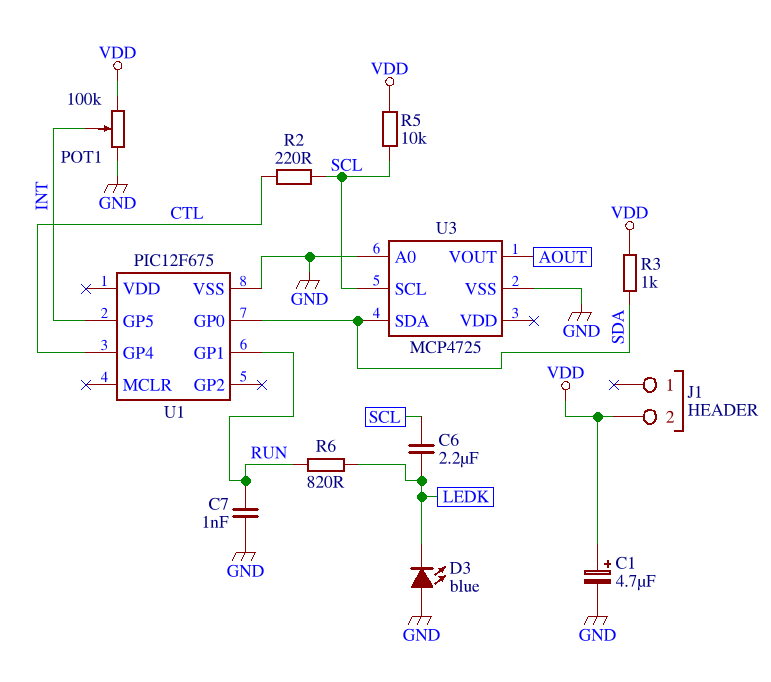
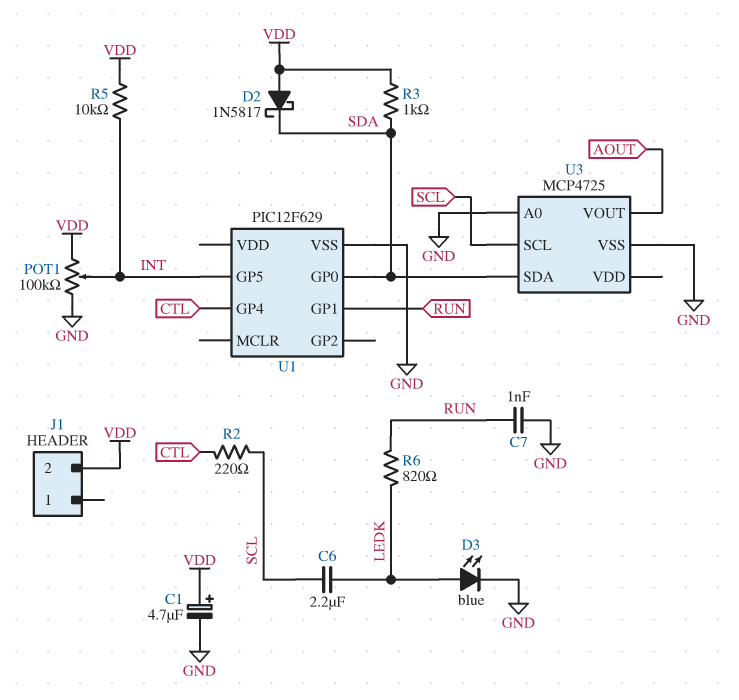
D2: none -> schottky 1N5817 (A VDD, K SDA)
D3: LED blue (A GND, K LEDK) -> LED blue (A LEDK, K GND)
R5: 10k (SCL, VDD) -> 10k (INT, VDD)
U1: PIC12F675 -> PIC12F629

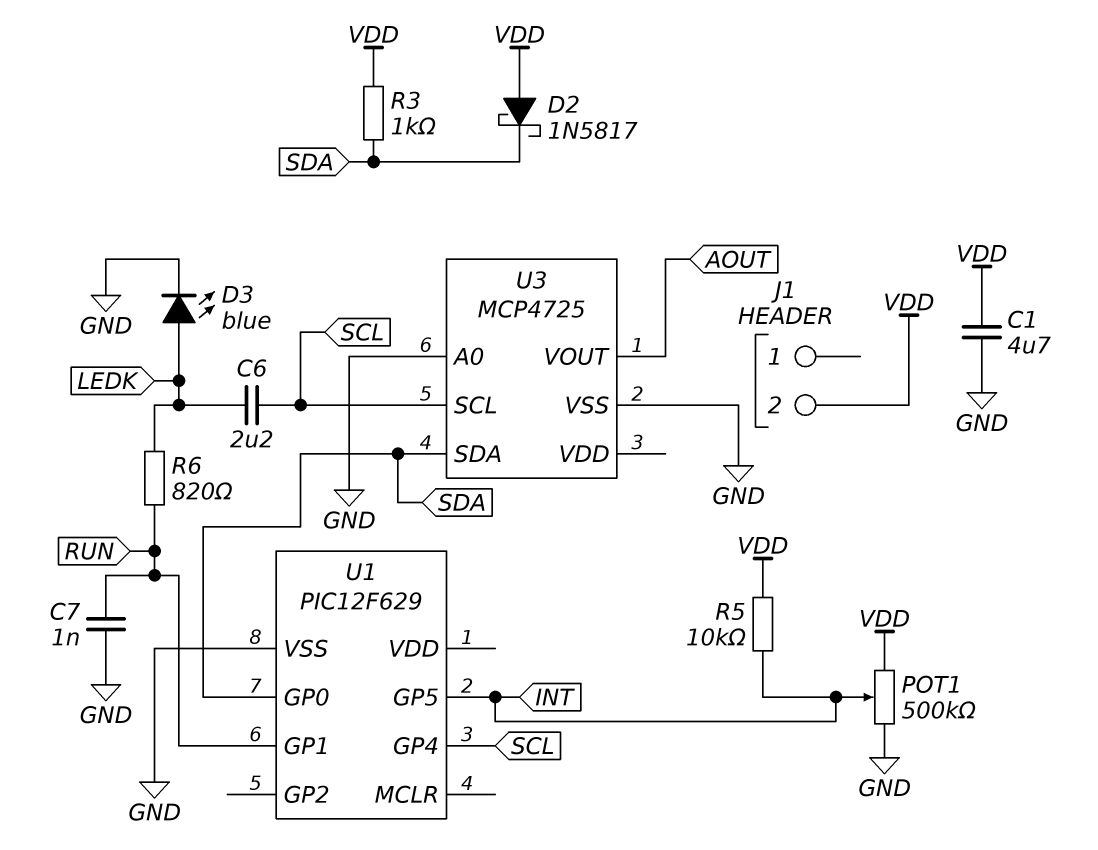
C1: 4.7uF (plus VDD, minus GND) -> 4.7uF (GND, VDD)
POT1: 100k (GND, VDD, wiper INT) -> 500k (GND, VDD, wiper INT)
R2: 220 (CTL, SCL) -> none
U1 pin GP4: CTL -> SCL

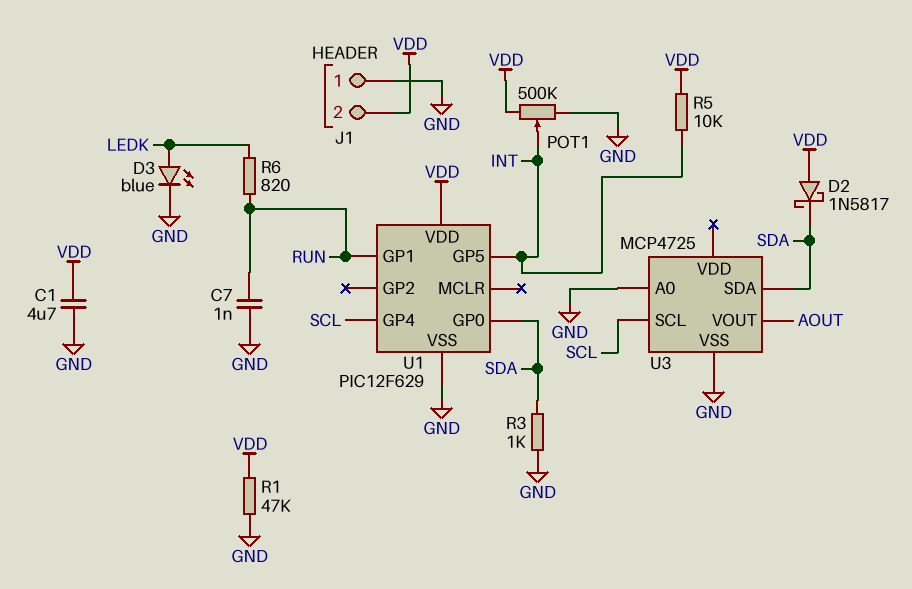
C6: 2.2uF (LEDK, SCL) -> none
J1 pin 1: none -> GND
R1: none -> 47k (GND, VDD)
R3: 1k (SDA, VDD) -> 1k (GND, SDA)
U1 pin VDD: none -> VDD

